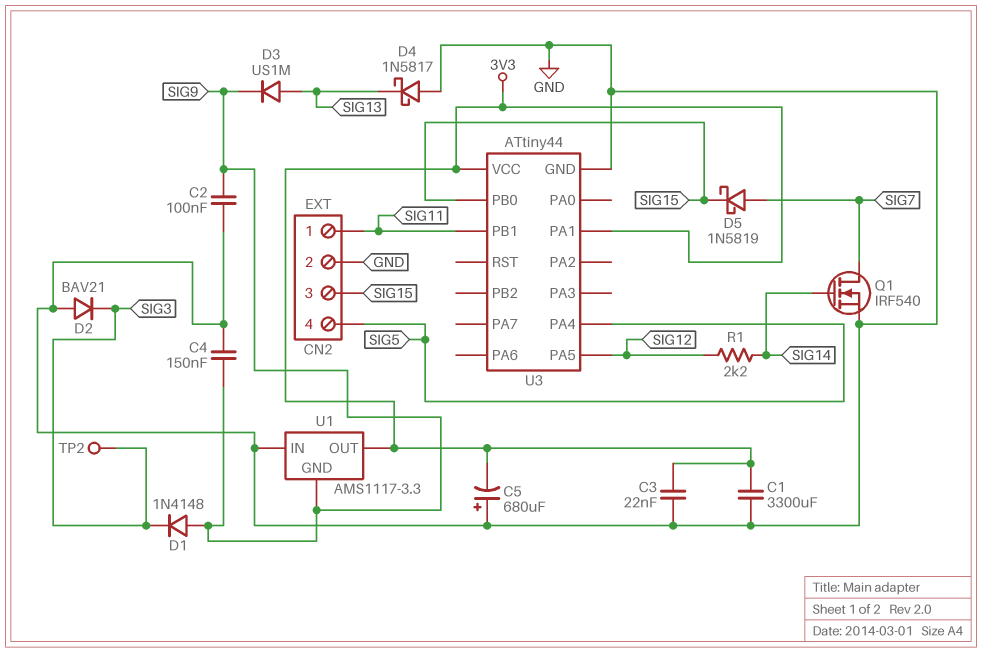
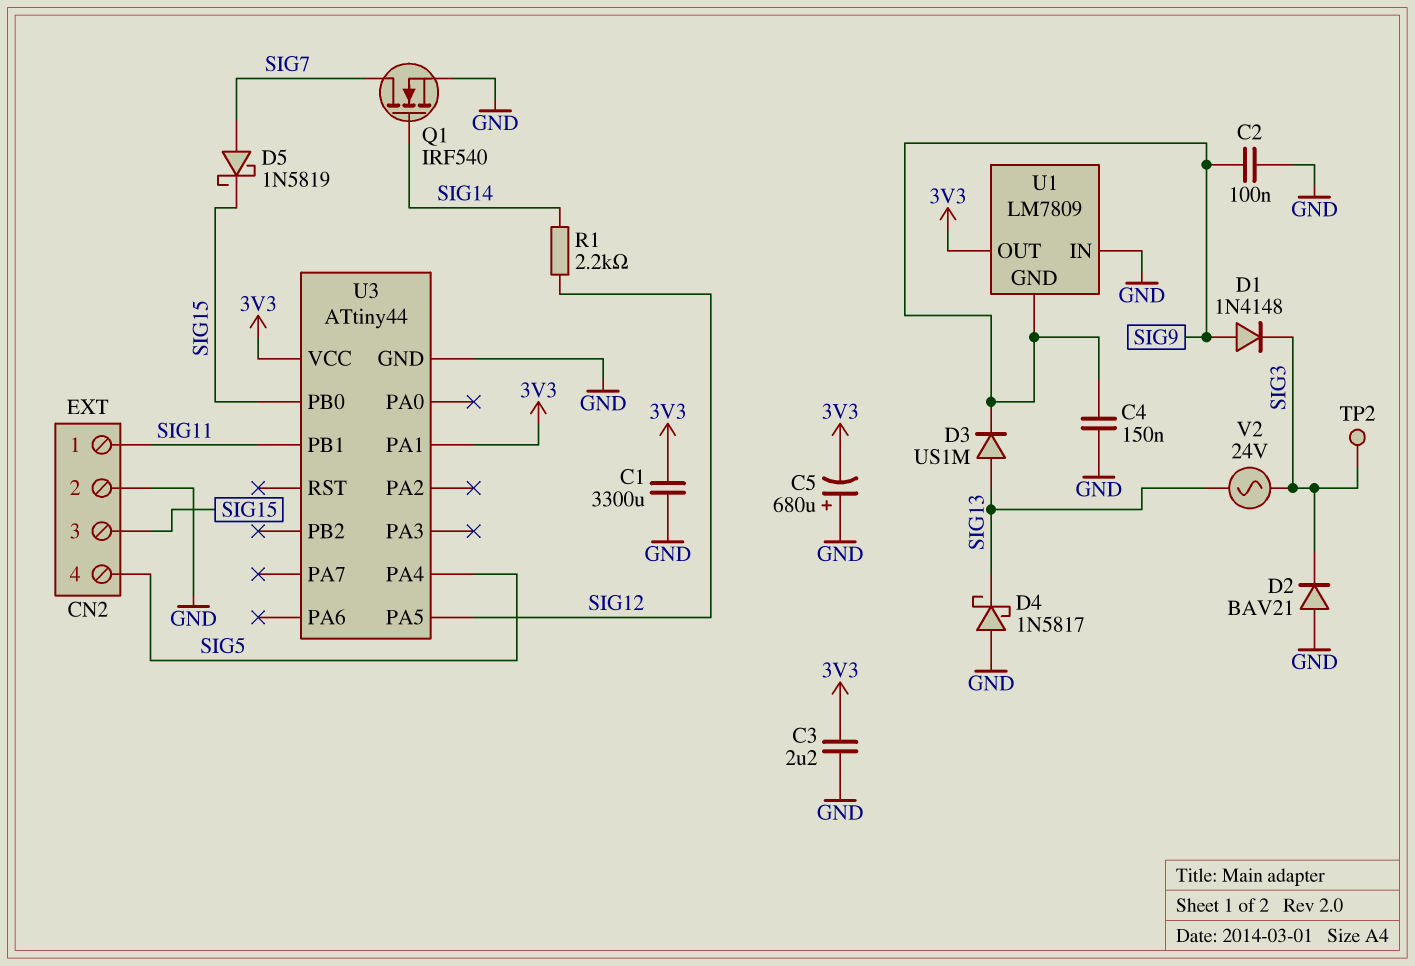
C3: 22nF (3V3, GND) -> 2.2uF (3V3, GND)
U1: AMS1117-3.3 -> LM7809
V2: none -> AC 24V (SIG3, SIG13)

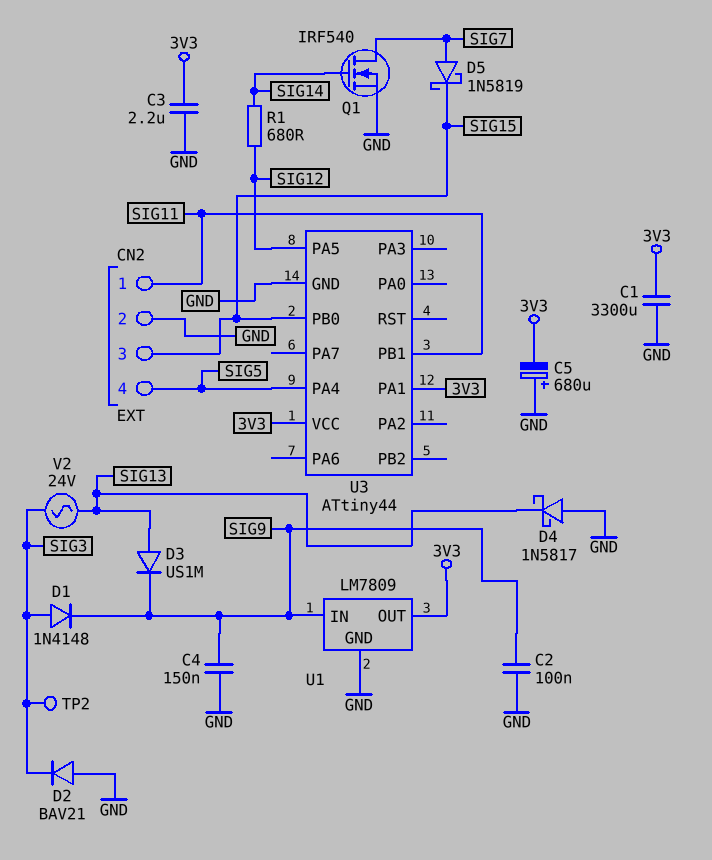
D1: diode 1N4148 (A SIG9, K SIG3) -> diode 1N4148 (A SIG3, K SIG9)
R1: 2.2k (SIG12, SIG14) -> 680 (SIG12, SIG14)
U1 pin GND: SIG9 -> GND
U1 pin IN: GND -> SIG9

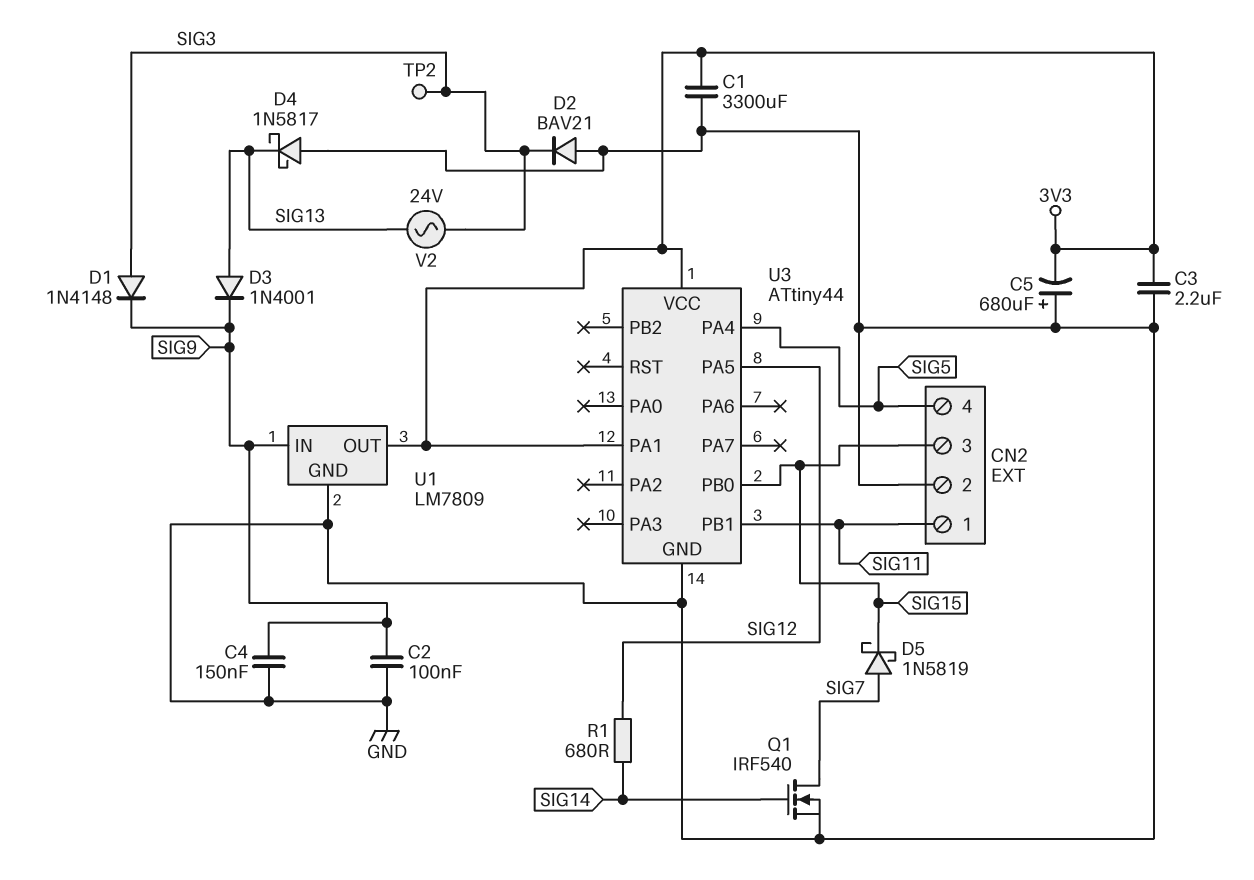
D3: diode US1M (A SIG13, K SIG9) -> diode 1N4001 (A SIG13, K SIG9)

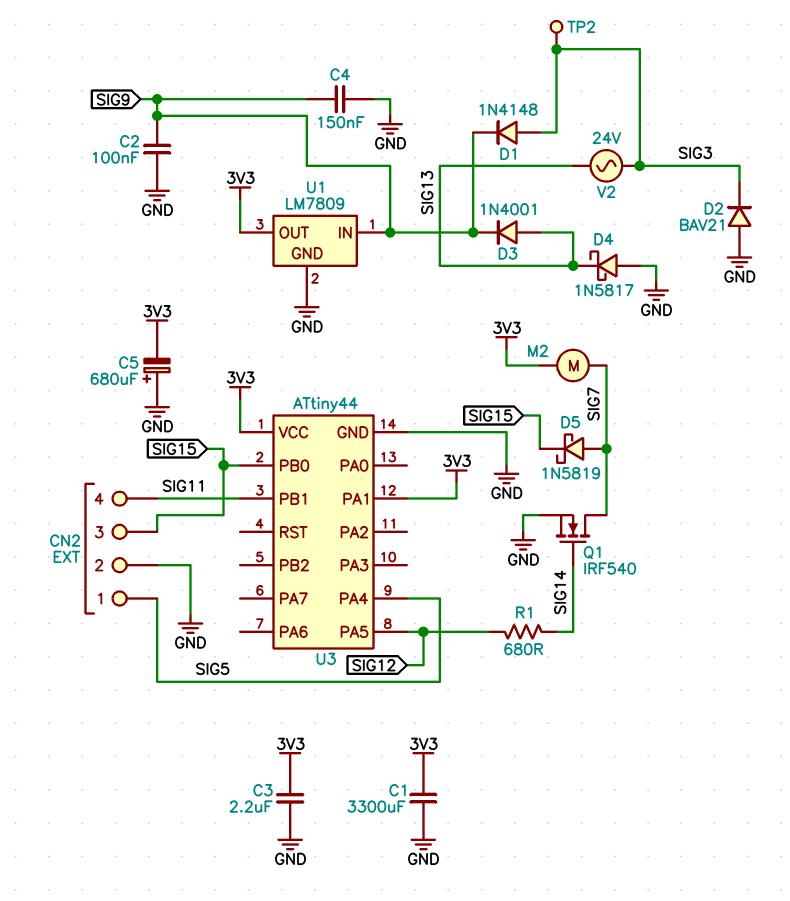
CN2 pin 1: SIG11 -> SIG5
CN2 pin 4: SIG5 -> SIG11
M2: none -> motor (3V3, SIG7)

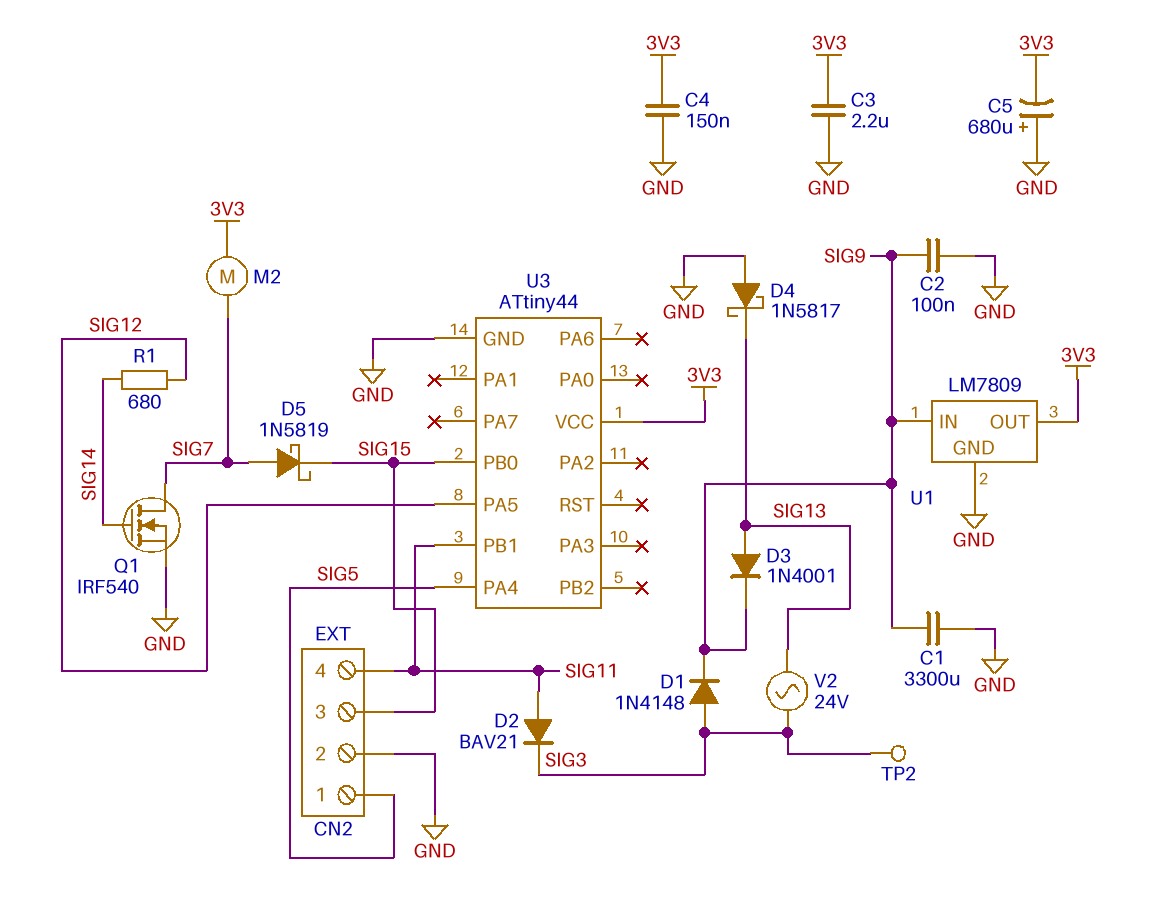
C1: 3300uF (3V3, GND) -> 3300uF (GND, SIG9)
C4: 150nF (GND, SIG9) -> 150nF (3V3, GND)
D2: diode BAV21 (A GND, K SIG3) -> diode BAV21 (A SIG11, K SIG3)
U3 pin PA1: 3V3 -> none

